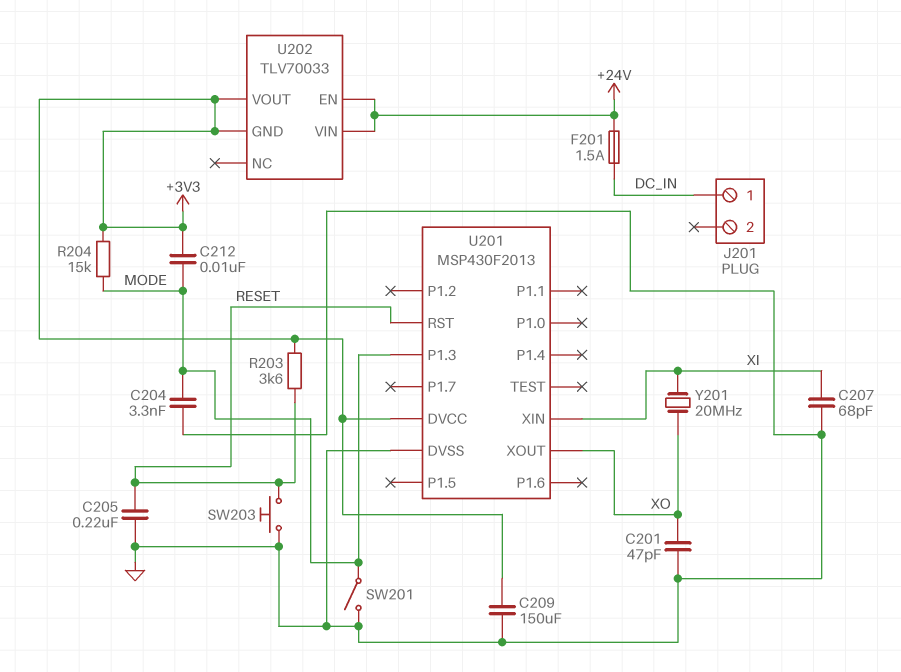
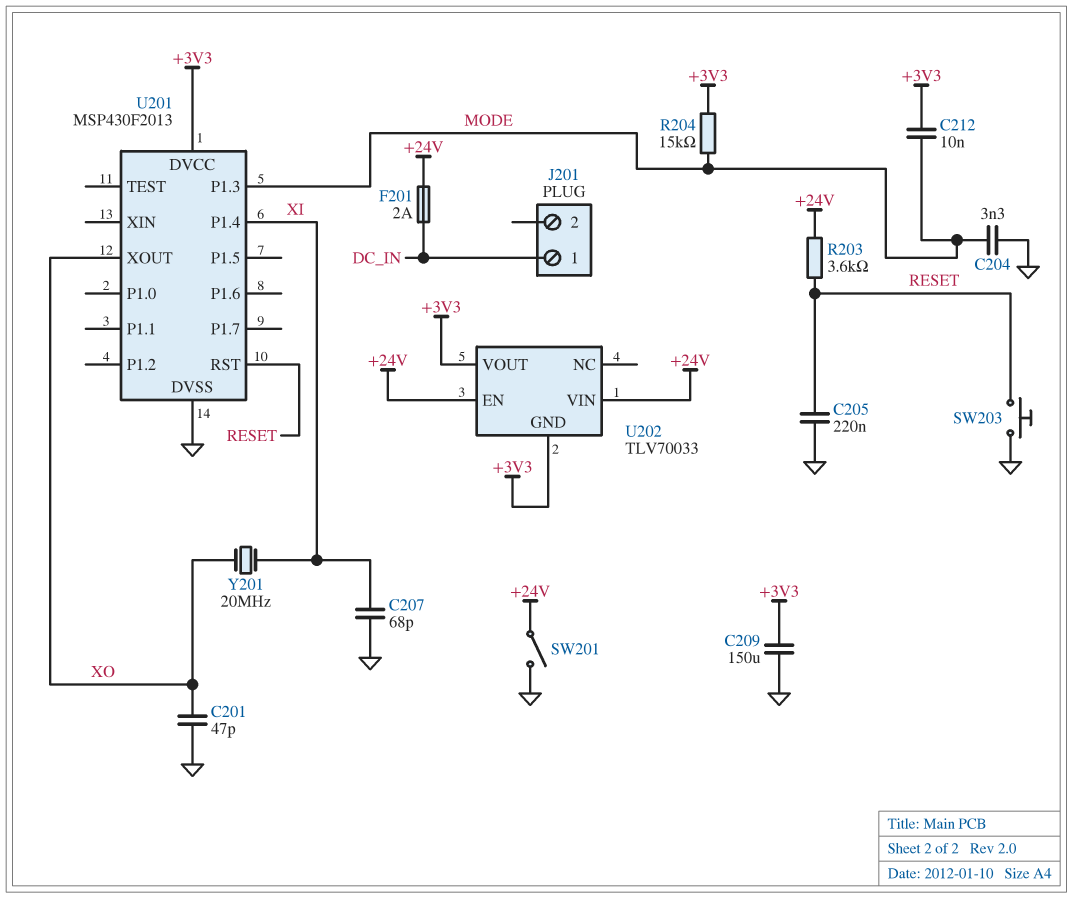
F201: 1.5A (+24V, DC_IN) -> 2A (+24V, DC_IN)
R203: 3.6k (+3V3, RESET) -> 3.6k (+24V, RESET)
SW201: switch (GND, MODE) -> switch (+24V, GND)
U201 pin P1.4: none -> XI
U201 pin XIN: XI -> none

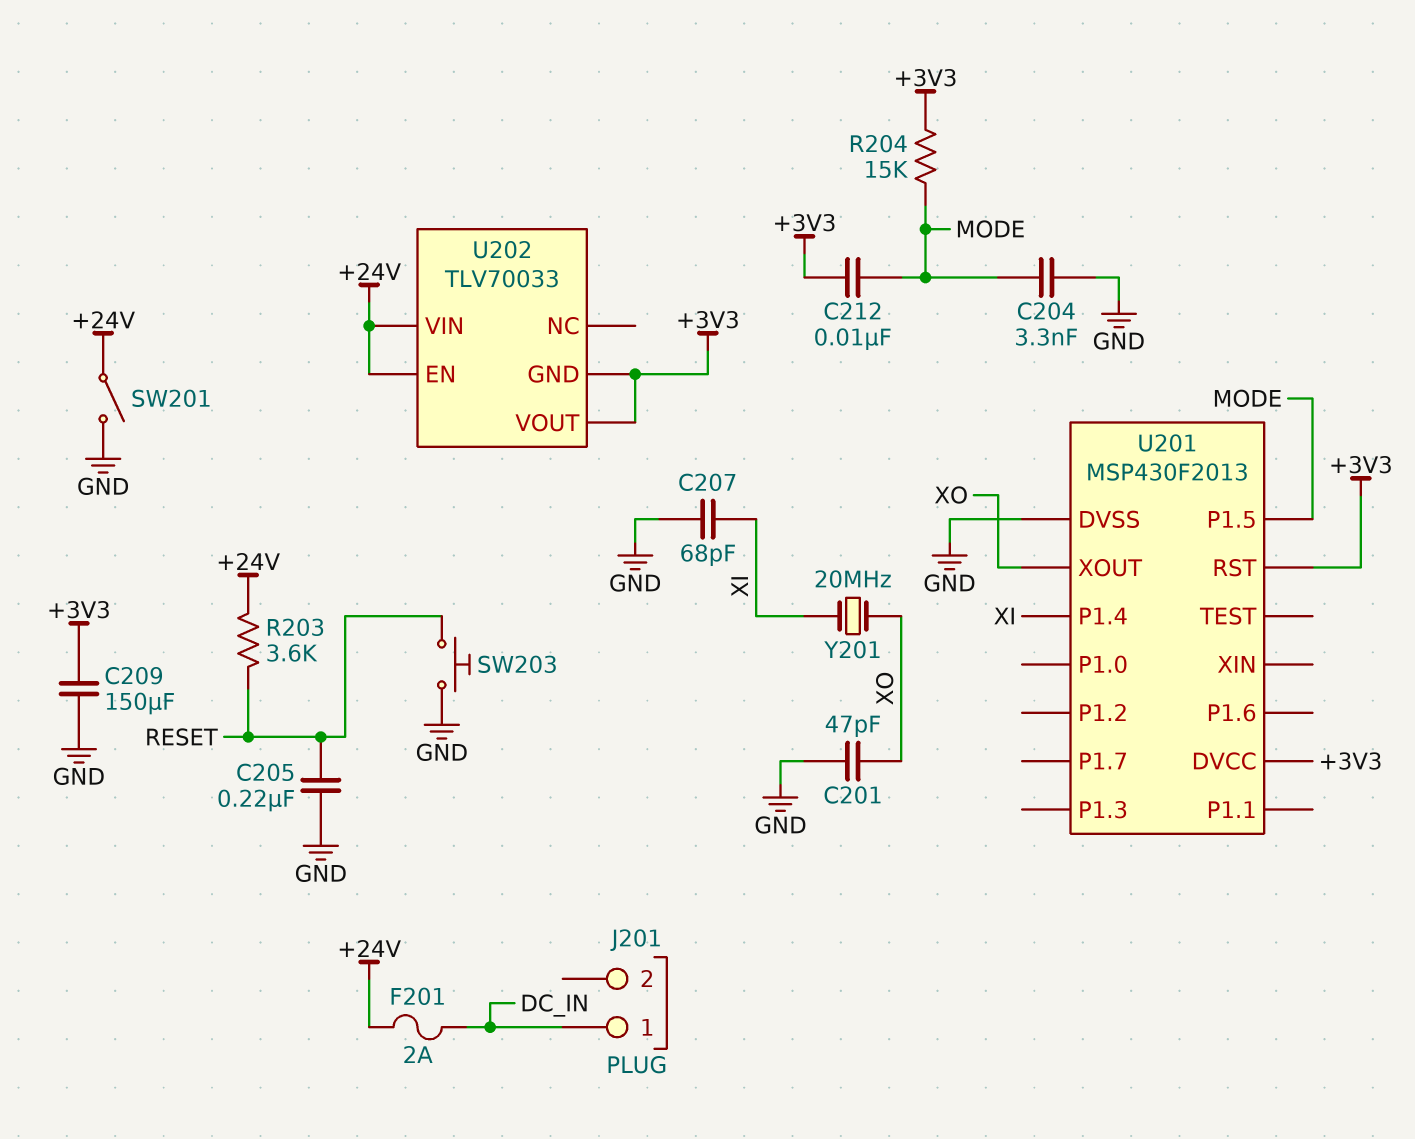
U201 pin P1.3: MODE -> none
U201 pin P1.5: none -> MODE
U201 pin RST: RESET -> +3V3

